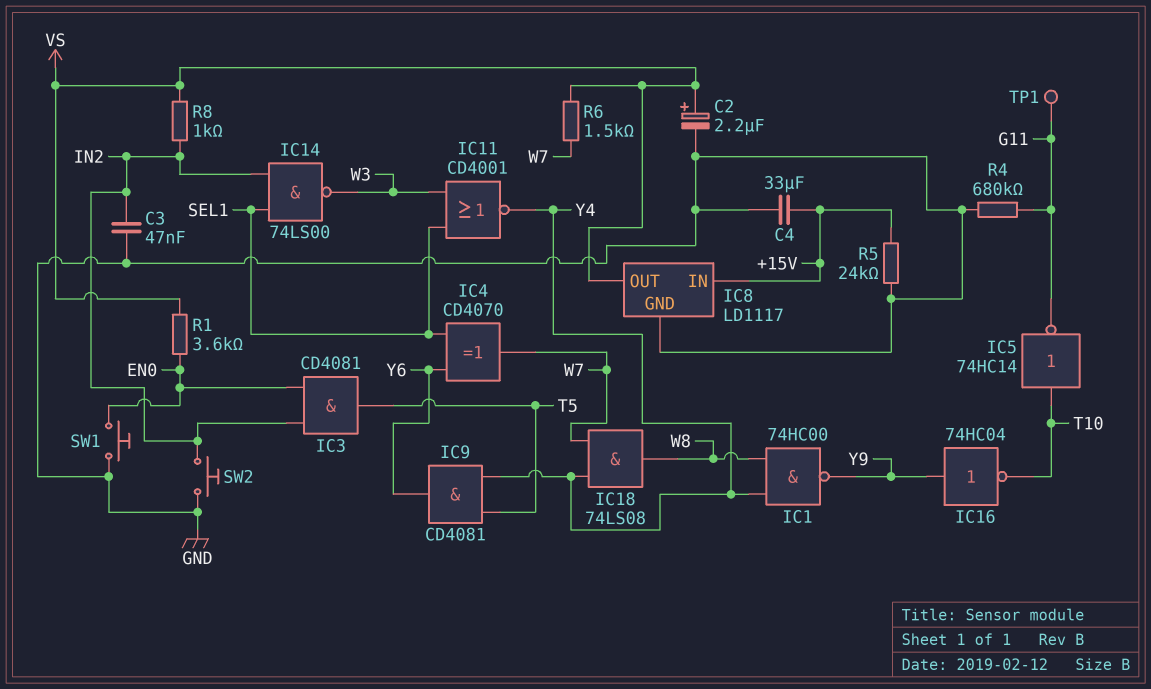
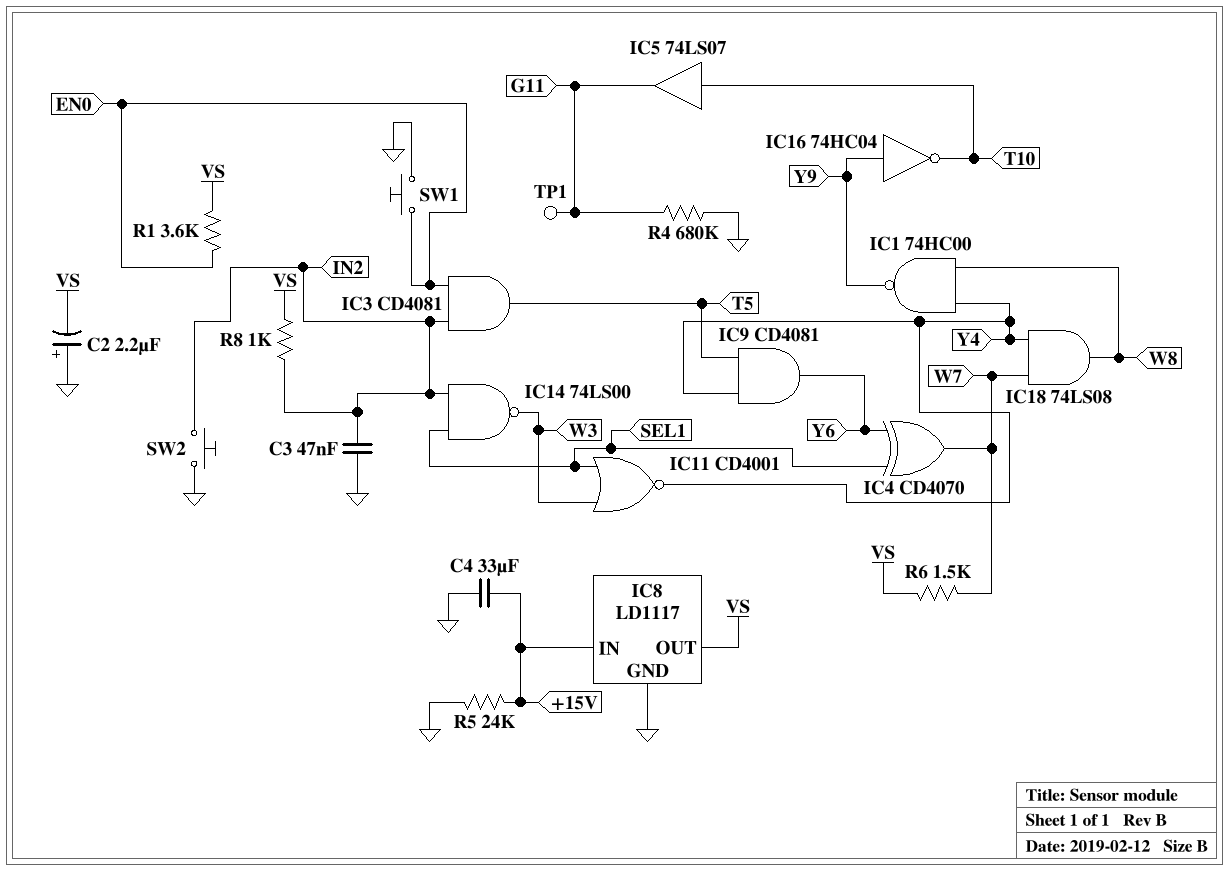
C2: 2.2uF (plus VS, minus GND) -> 2.2uF (plus GND, minus VS)
IC5: NOT 74HC14 (in T10, out G11) -> buffer 74LS07 (in T10, out G11)

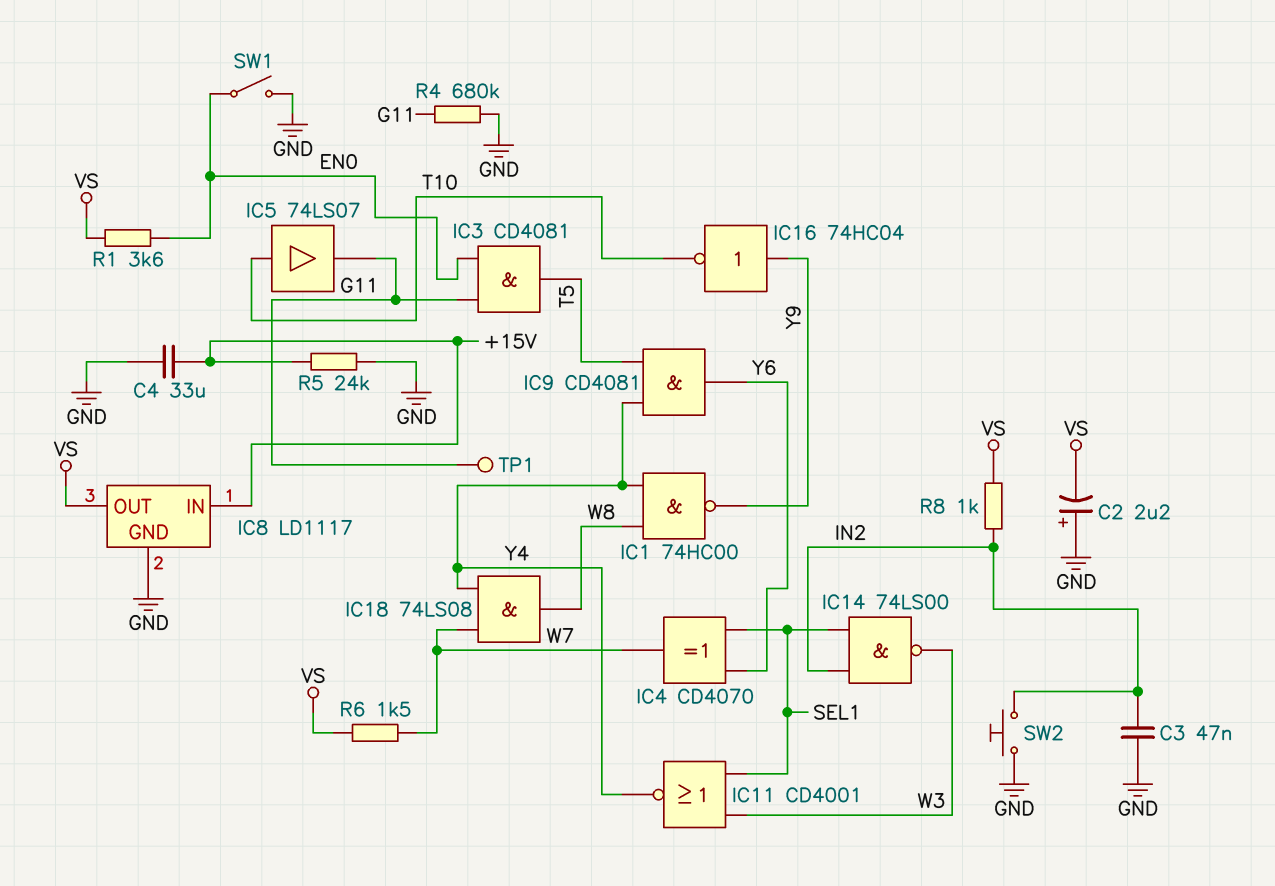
IC3: AND CD4081 (in EN0, in IN2, out T5) -> AND CD4081 (in EN0, in G11, out T5)
SW1: button (EN0, GND) -> switch (EN0, GND)

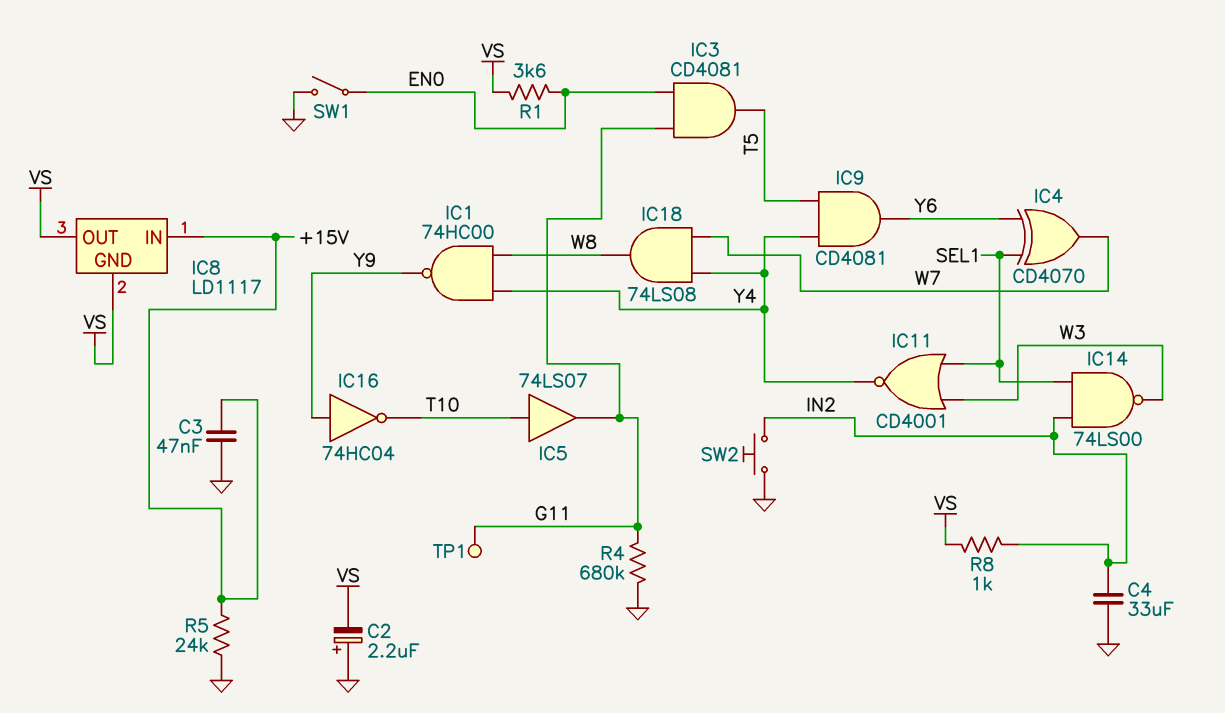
C3: 47nF (GND, IN2) -> 47nF (+15V, GND)
C4: 33uF (+15V, GND) -> 33uF (GND, IN2)
IC8 pin GND: GND -> VS
R6: 1.5k (VS, W7) -> none

